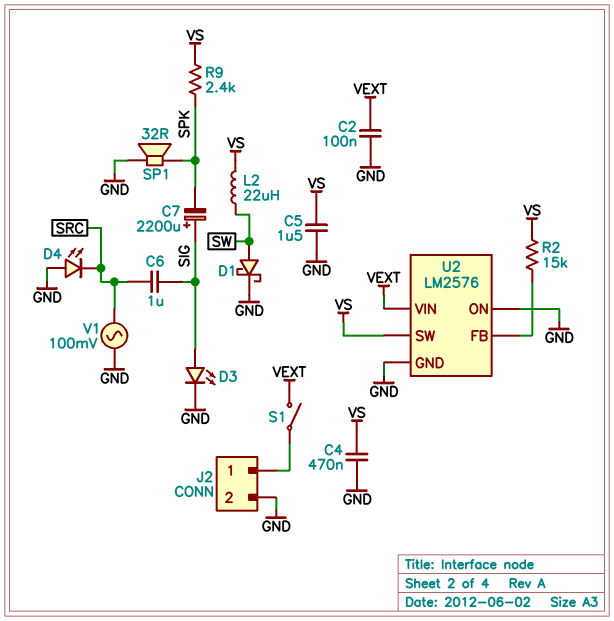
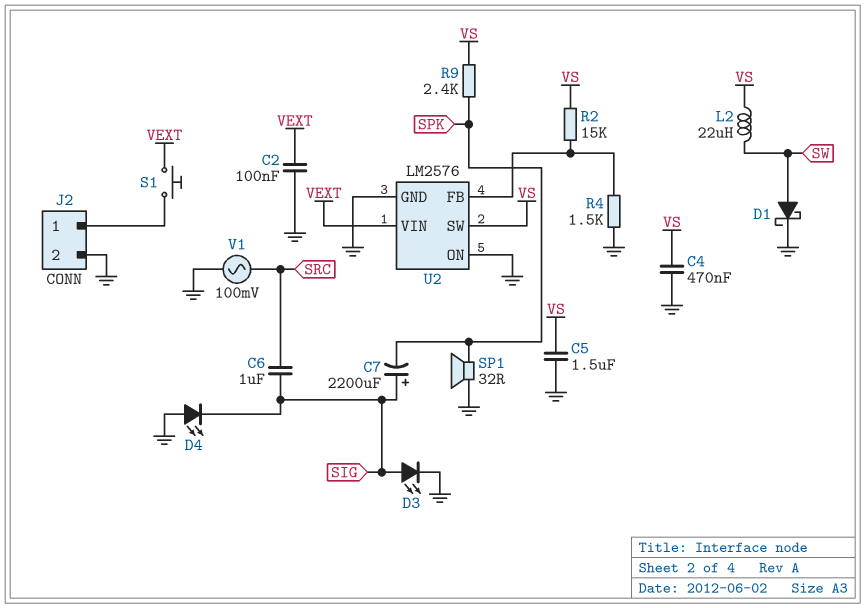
D4: LED (A GND, K SRC) -> LED (A GND, K SIG)
R4: none -> 1.5k (GND, U2/FB)
S1: switch (J2/1, VEXT) -> button (J2/1, VEXT)

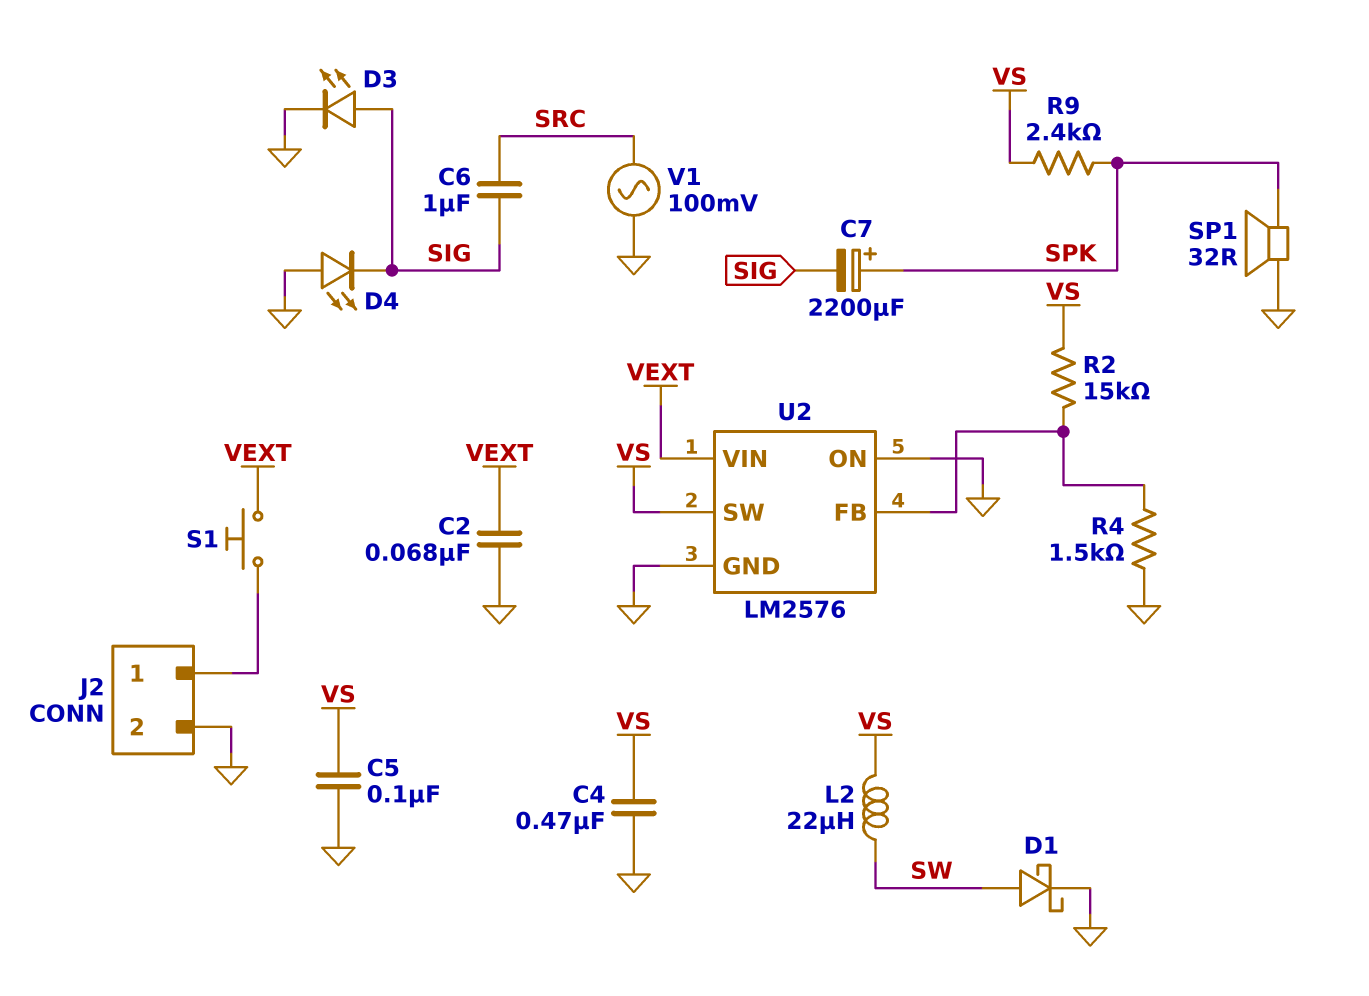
C2: 100nF (GND, VEXT) -> 68nF (GND, VEXT)
C5: 1.5uF (GND, VS) -> 100nF (GND, VS)
C7: 2200uF (plus SIG, minus SPK) -> 2200uF (plus SPK, minus SIG)

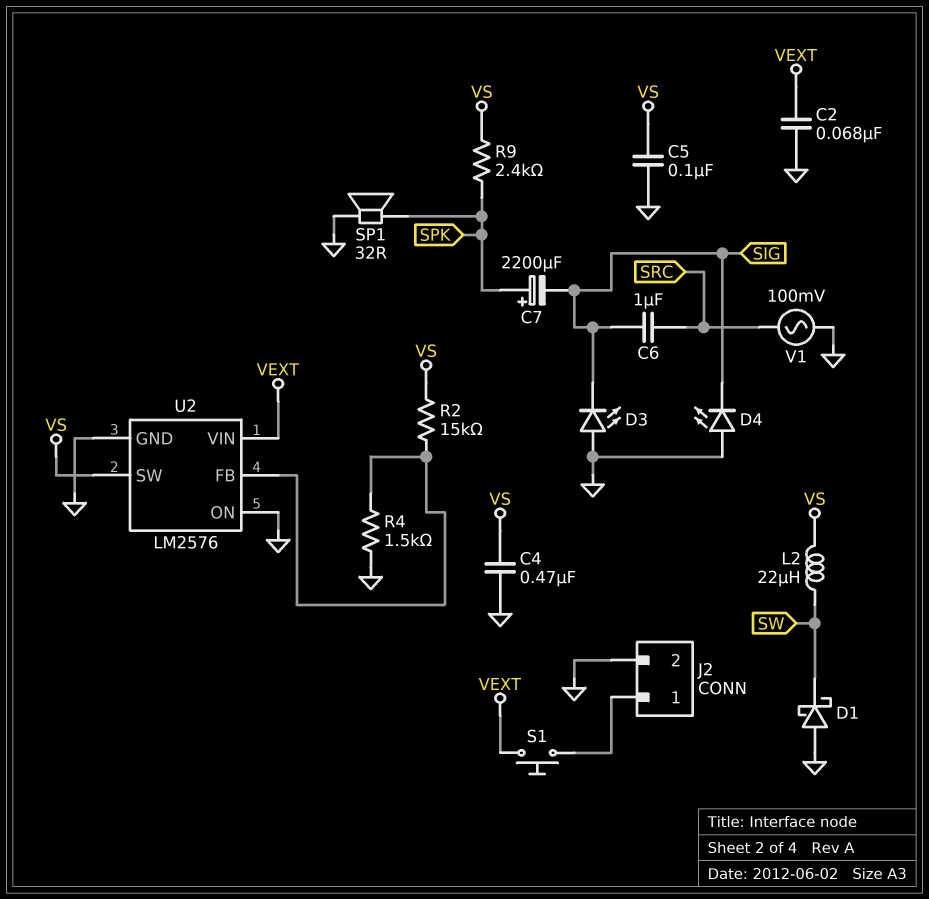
D1: schottky (A SW, K GND) -> schottky (A GND, K SW)
D3: LED (A SIG, K GND) -> LED (A GND, K SIG)

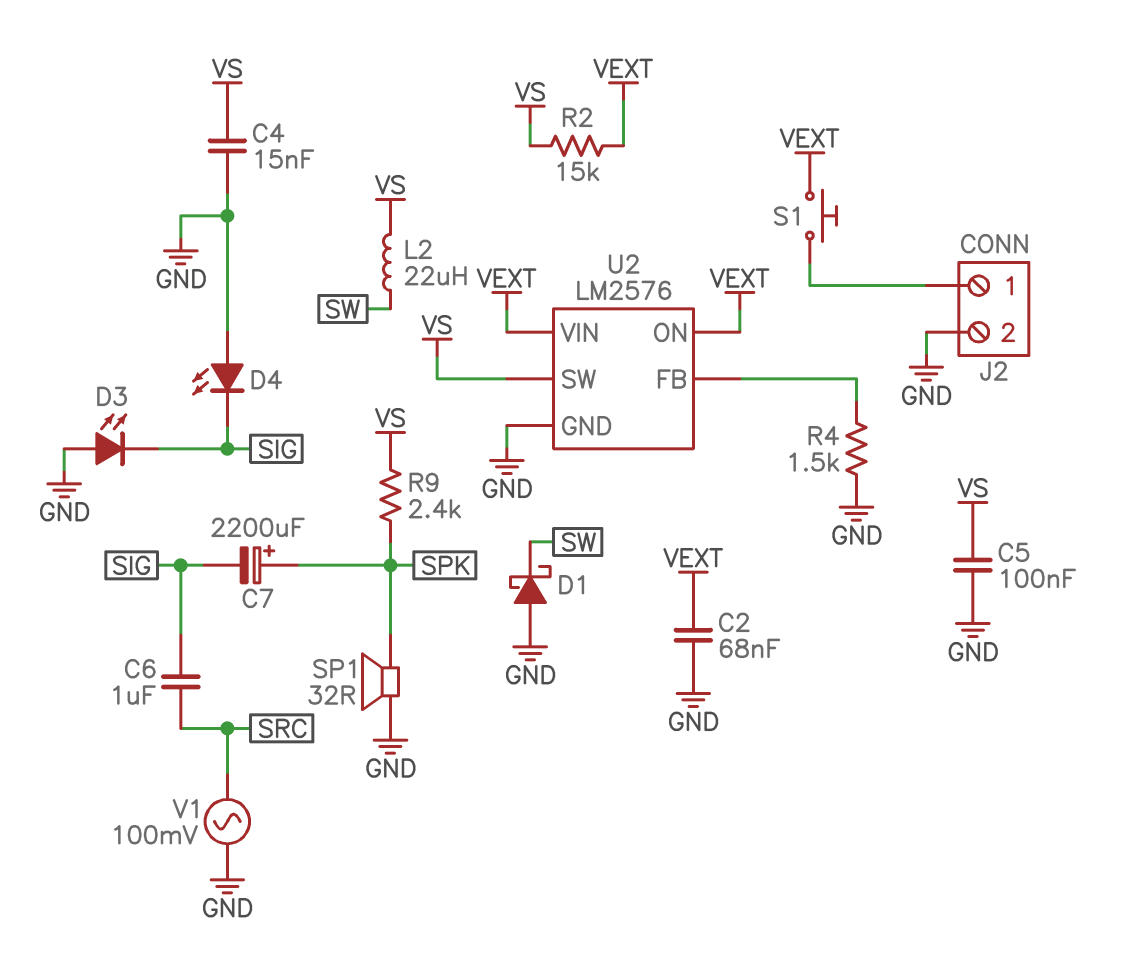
C4: 470nF (GND, VS) -> 15nF (GND, VS)
R2: 15k (U2/FB, VS) -> 15k (VEXT, VS)
U2 pin ON: GND -> VEXT

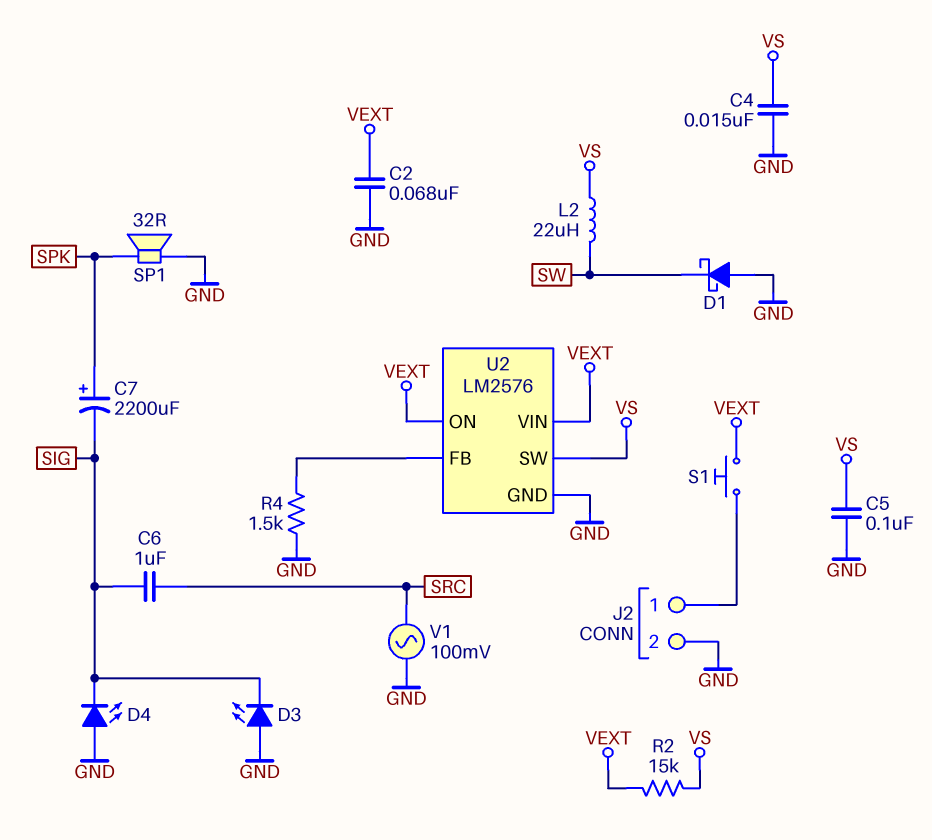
R9: 2.4k (SPK, VS) -> none

